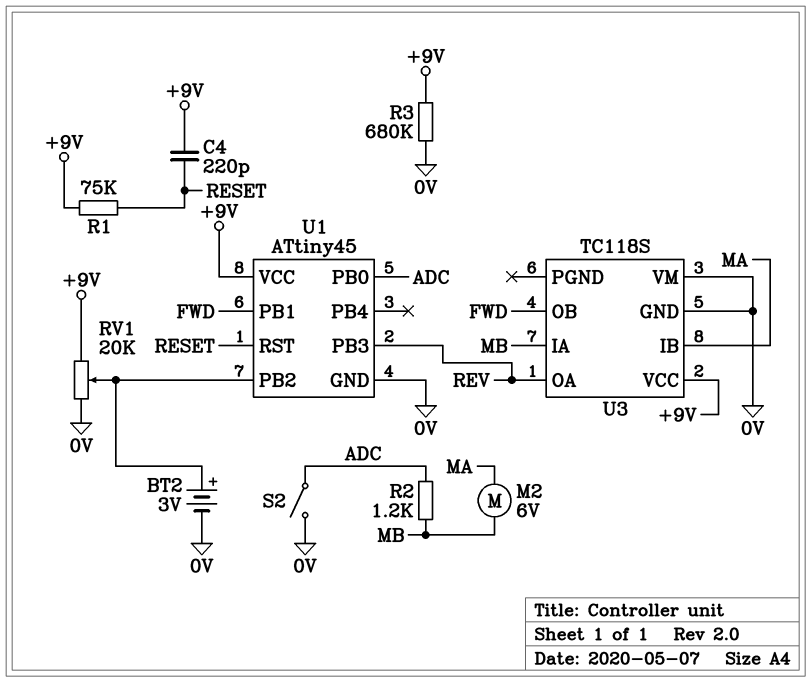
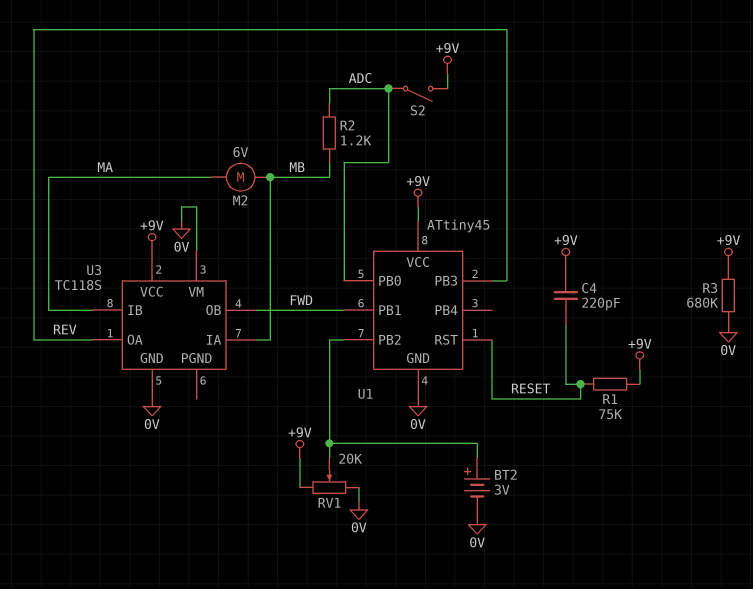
S2: switch (0V, ADC) -> switch (+9V, ADC)

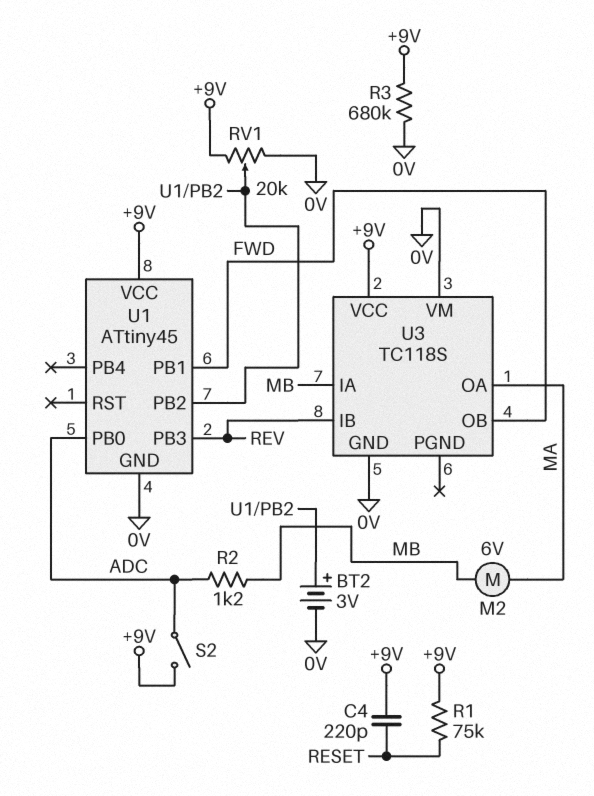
U1 pin RST: RESET -> none
U3 pin IB: MA -> REV
U3 pin OA: REV -> MA

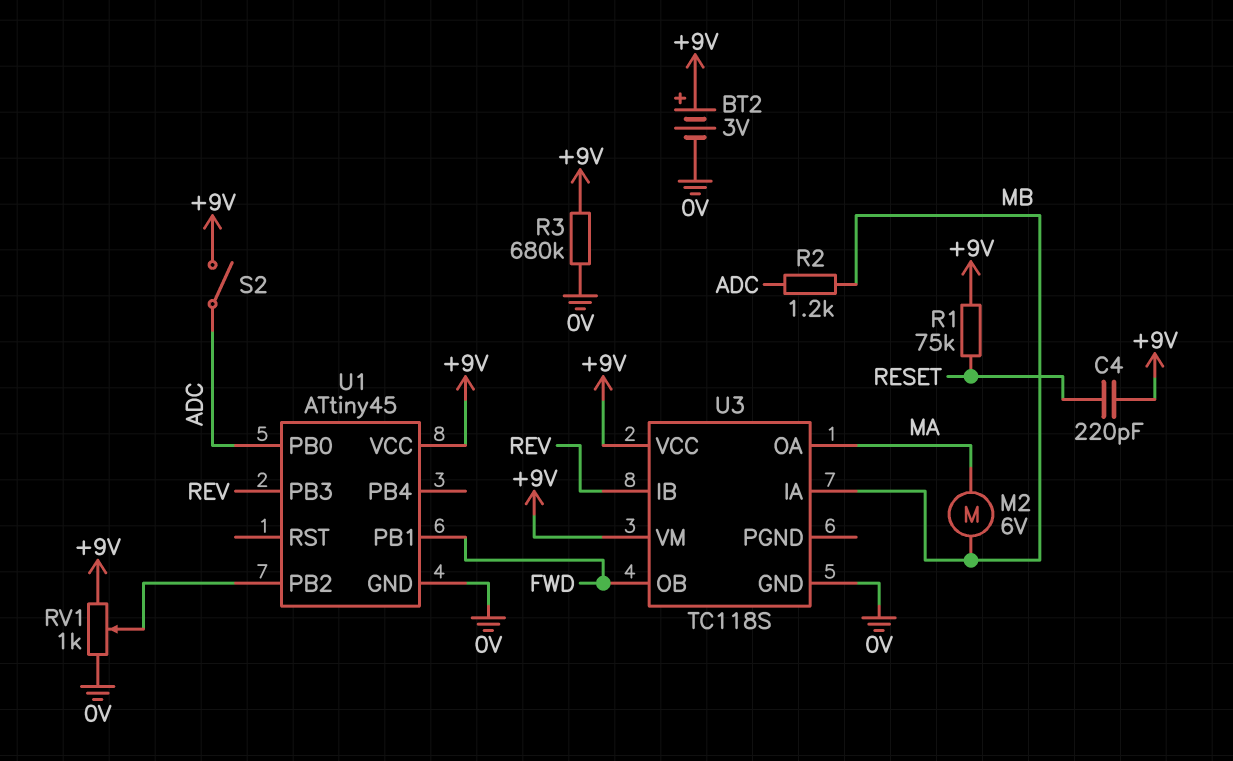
BT2: 3V (plus U1/PB2, minus 0V) -> 3V (plus +9V, minus 0V)
RV1: 20k (+9V, 0V, wiper U1/PB2) -> 1k (+9V, 0V, wiper U1/PB2)
U3 pin VM: 0V -> +9V

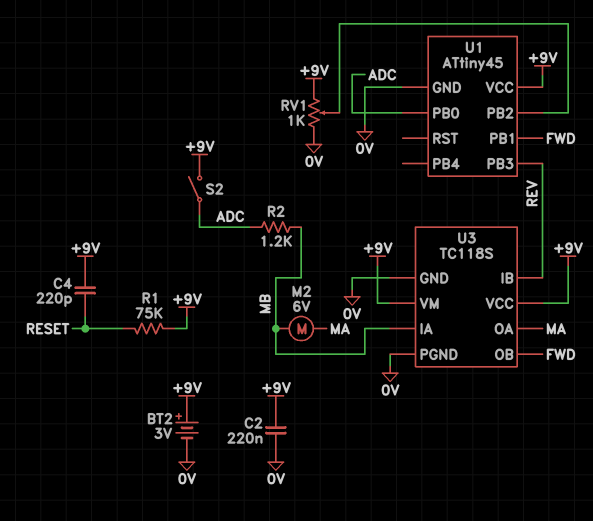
C2: none -> 220nF (+9V, 0V)
R3: 680k (+9V, 0V) -> none
U3 pin PGND: none -> 0V

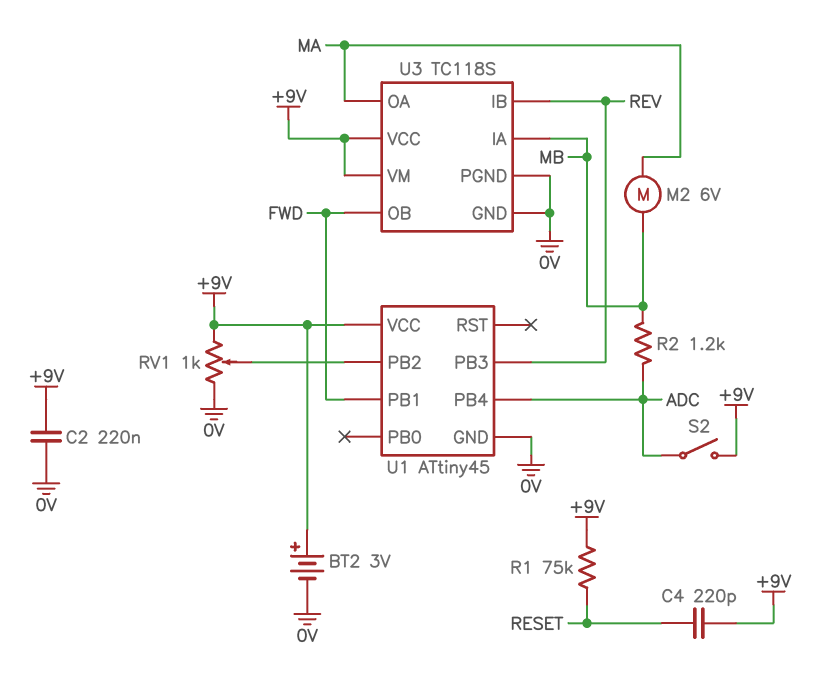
U1 pin PB0: ADC -> none
U1 pin PB4: none -> ADC

